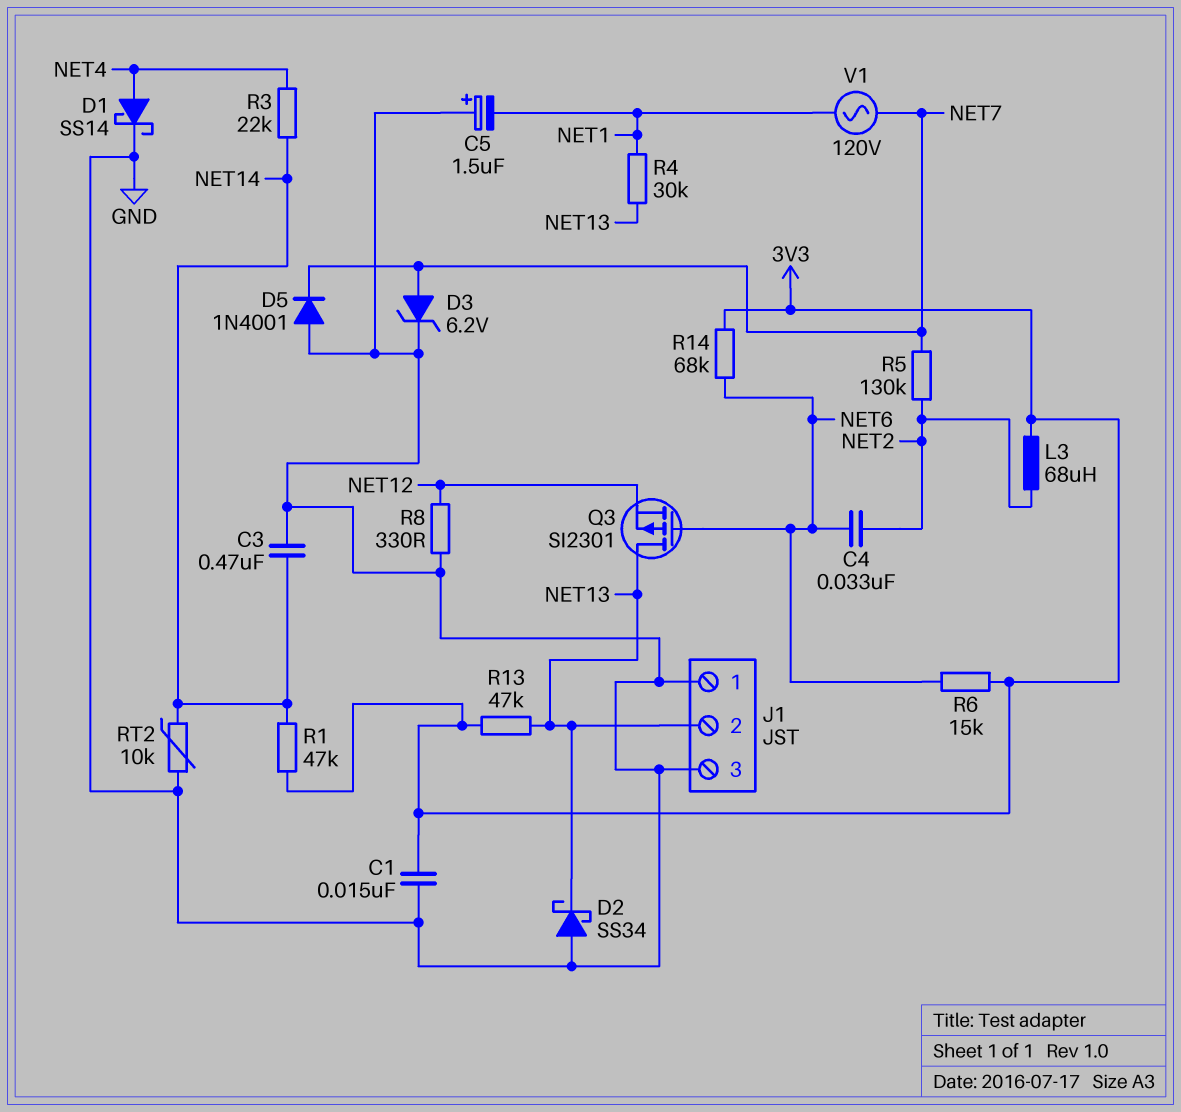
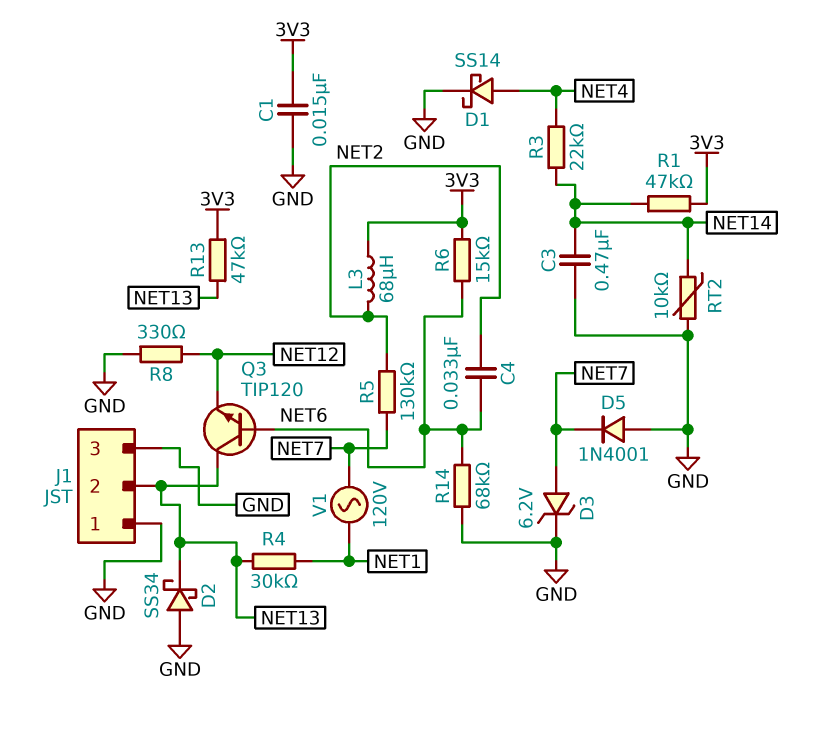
C5: 1.5uF (plus GND, minus NET1) -> none
Q3: PMOS SI2301 (G NET6, D NET13, S NET12) -> NPN TIP120 (B NET6, C NET13, E NET12)
R14: 68k (3V3, NET6) -> 68k (GND, NET6)

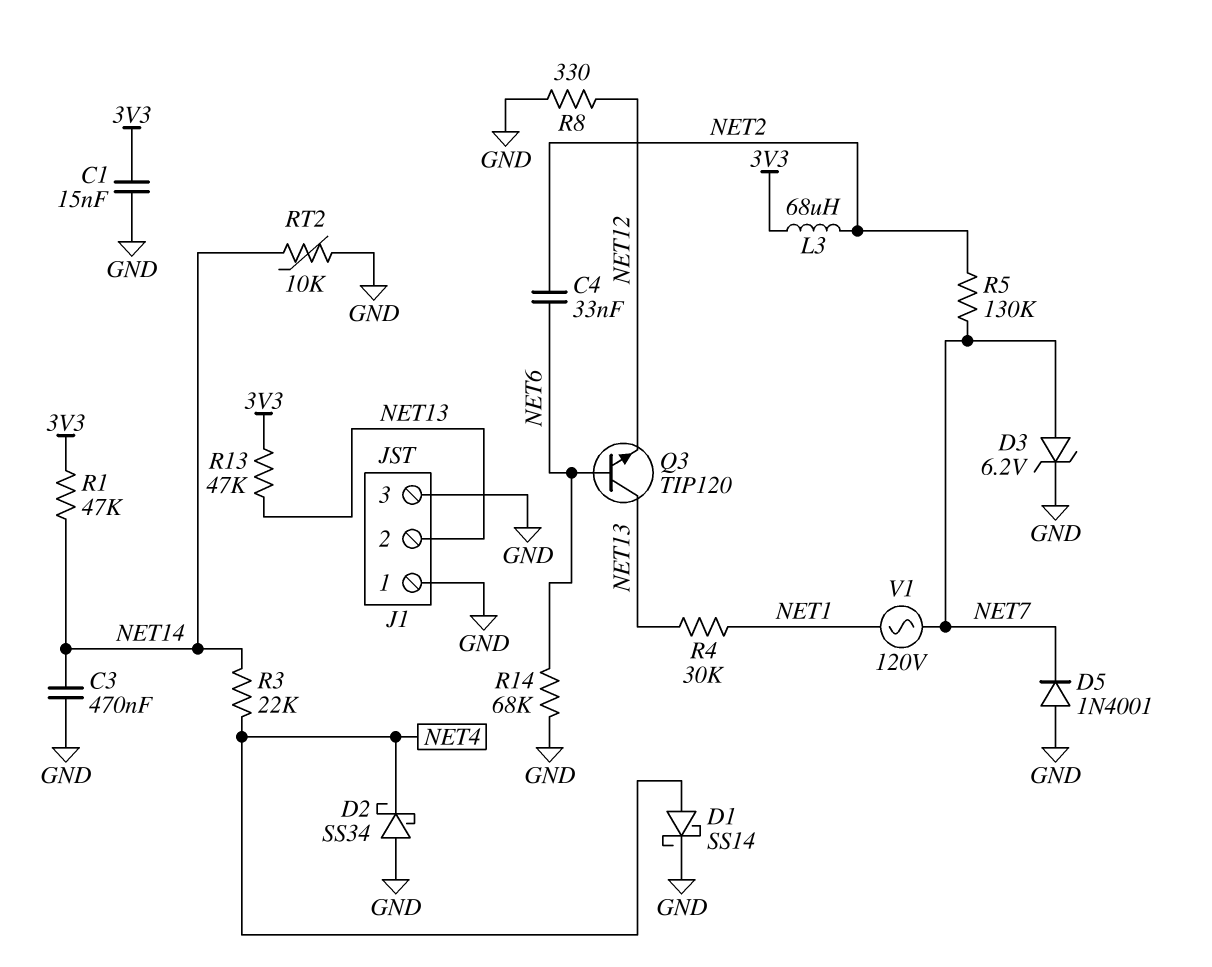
D2: schottky SS34 (A GND, K NET13) -> schottky SS34 (A GND, K NET4)
R6: 15k (3V3, NET6) -> none

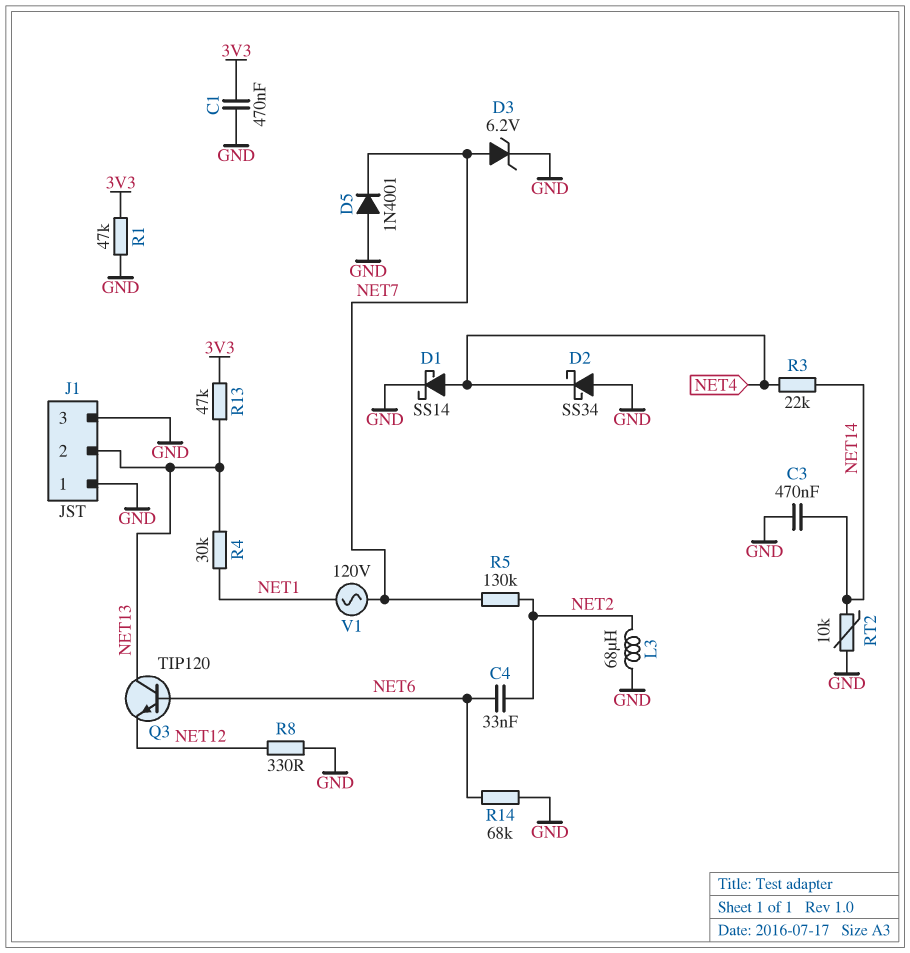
C1: 15nF (3V3, GND) -> 470nF (3V3, GND)
L3: 68uH (3V3, NET2) -> 68uH (GND, NET2)
R1: 47k (3V3, NET14) -> 47k (3V3, GND)

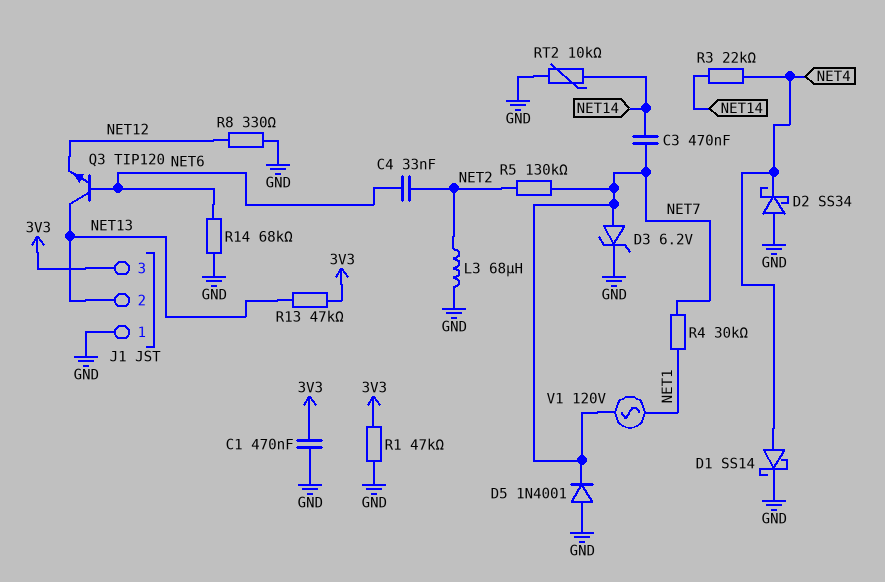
C3: 470nF (GND, NET14) -> 470nF (NET7, NET14)
J1 pin 3: GND -> 3V3
R4: 30k (NET1, NET13) -> 30k (NET1, NET7)

